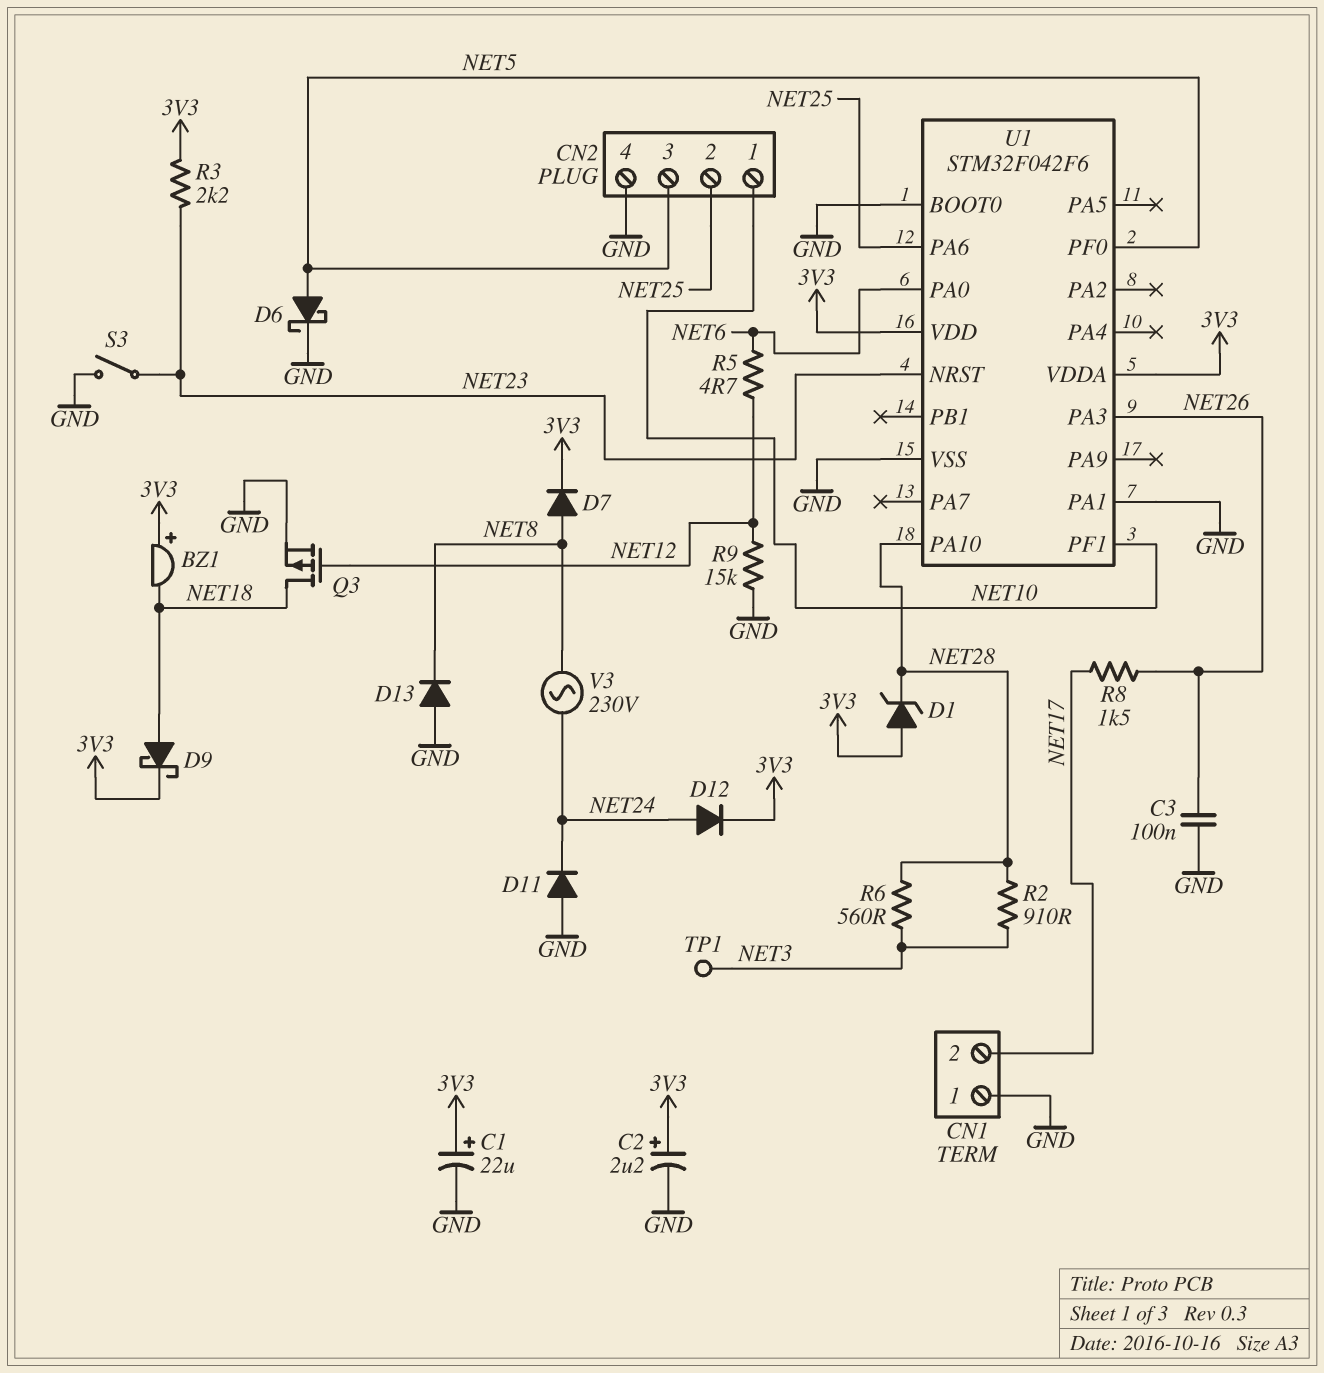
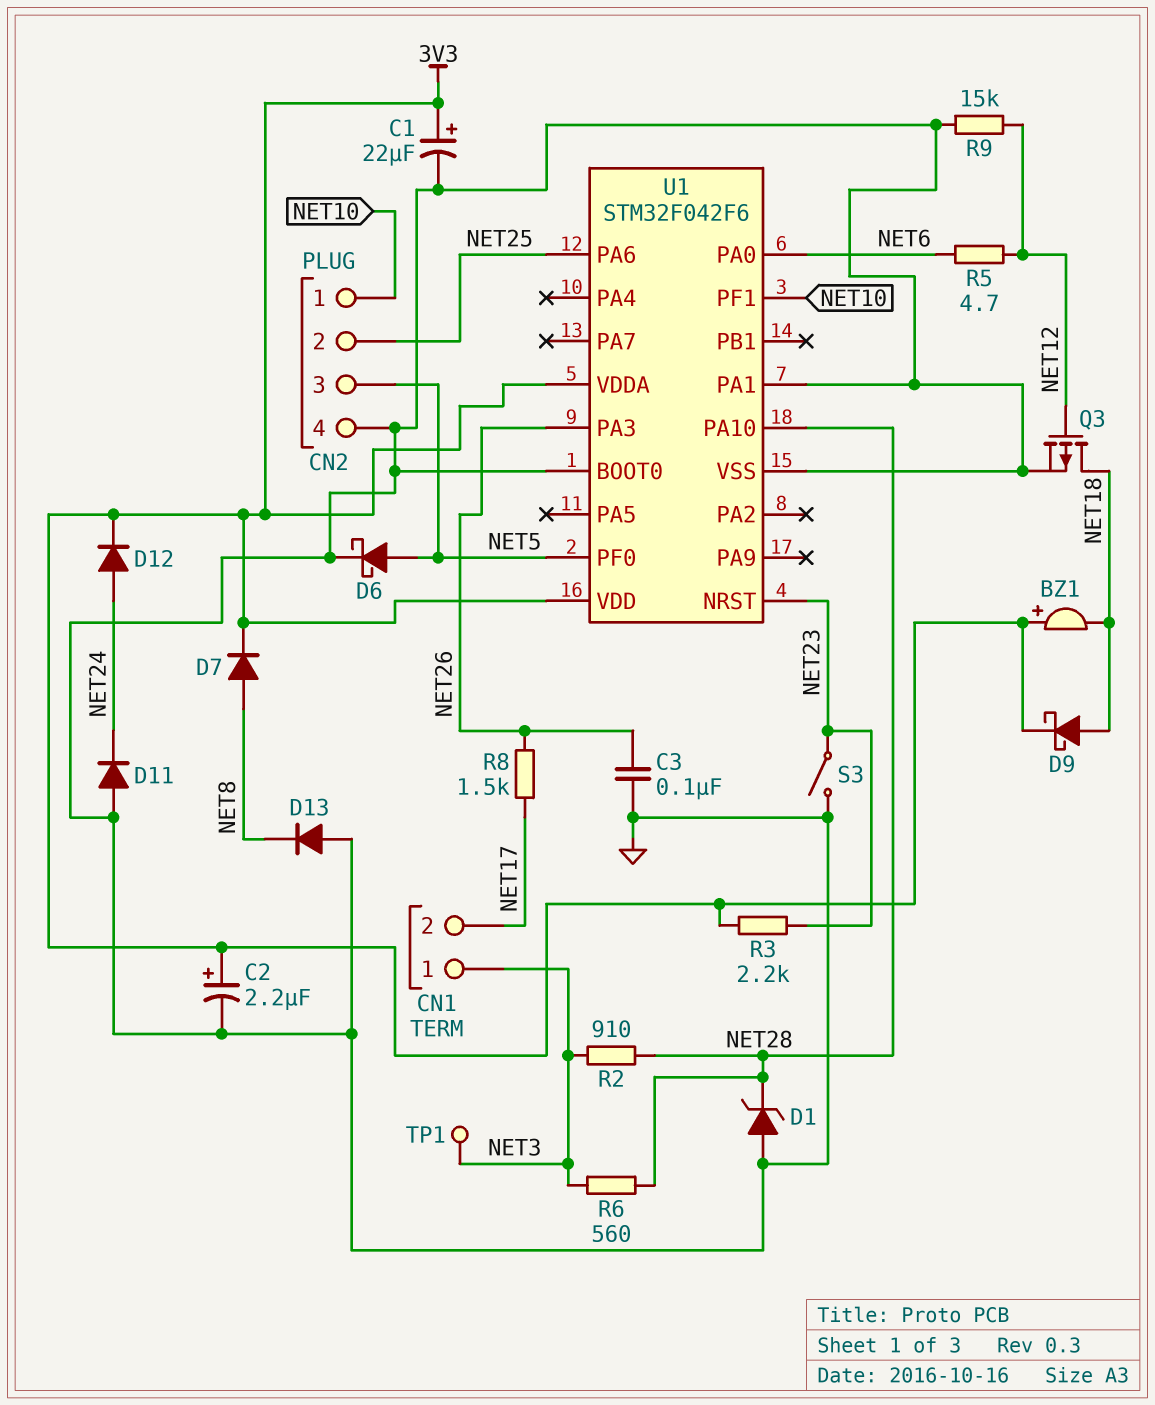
CN1 pin 1: GND -> NET3
D1: zener (A 3V3, K NET28) -> zener (A GND, K NET28)
V3: AC 230V (NET8, NET24) -> none

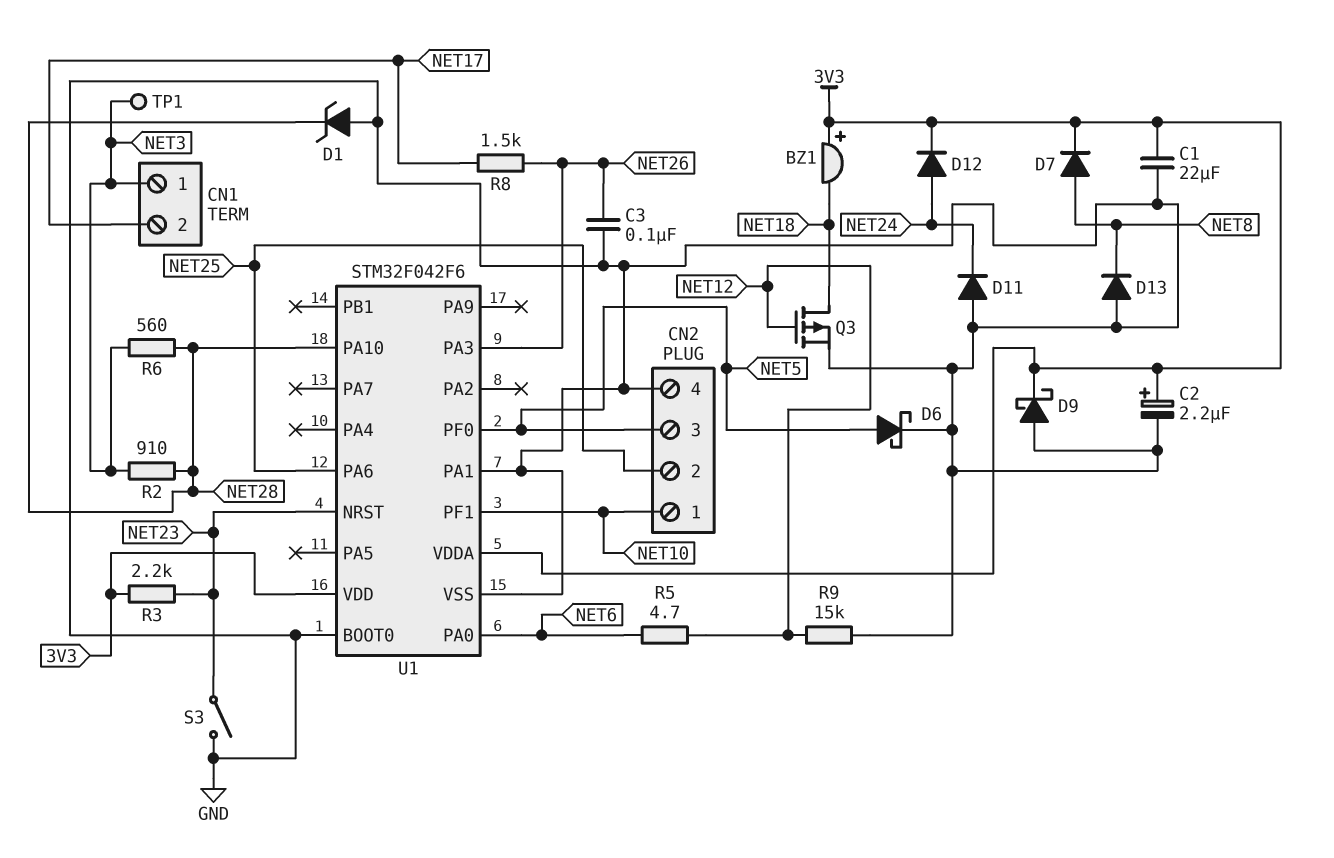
C1: 22uF (plus 3V3, minus GND) -> 22uF (3V3, GND)
D9: schottky (A NET18, K 3V3) -> schottky (A GND, K 3V3)

